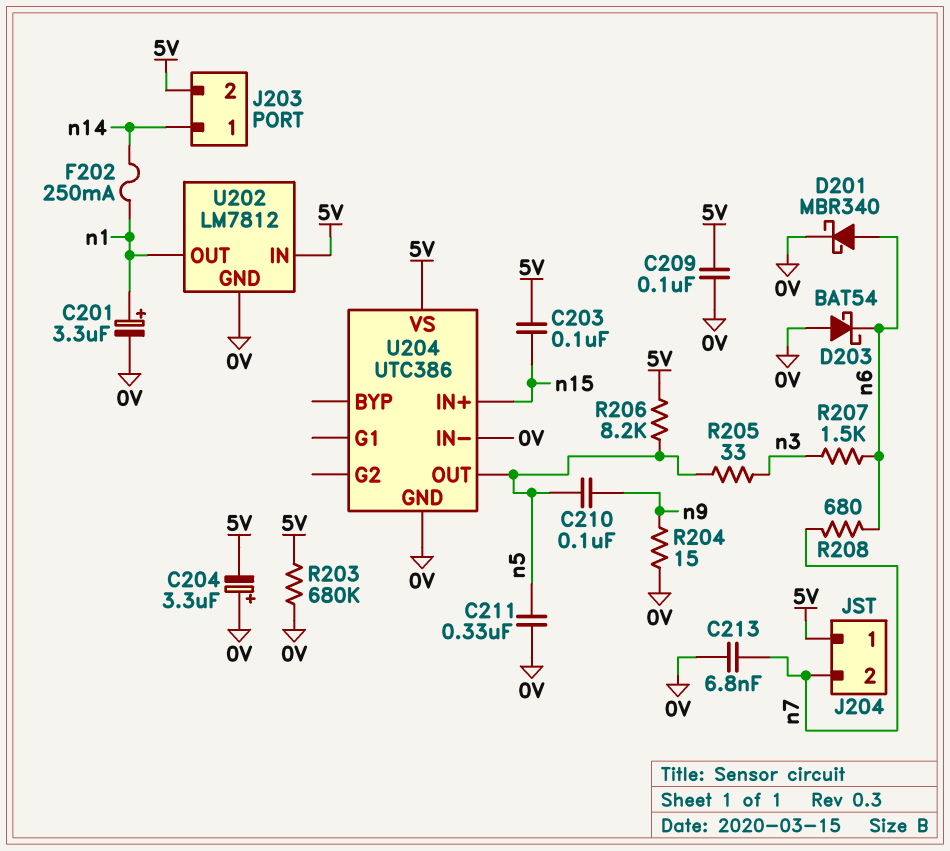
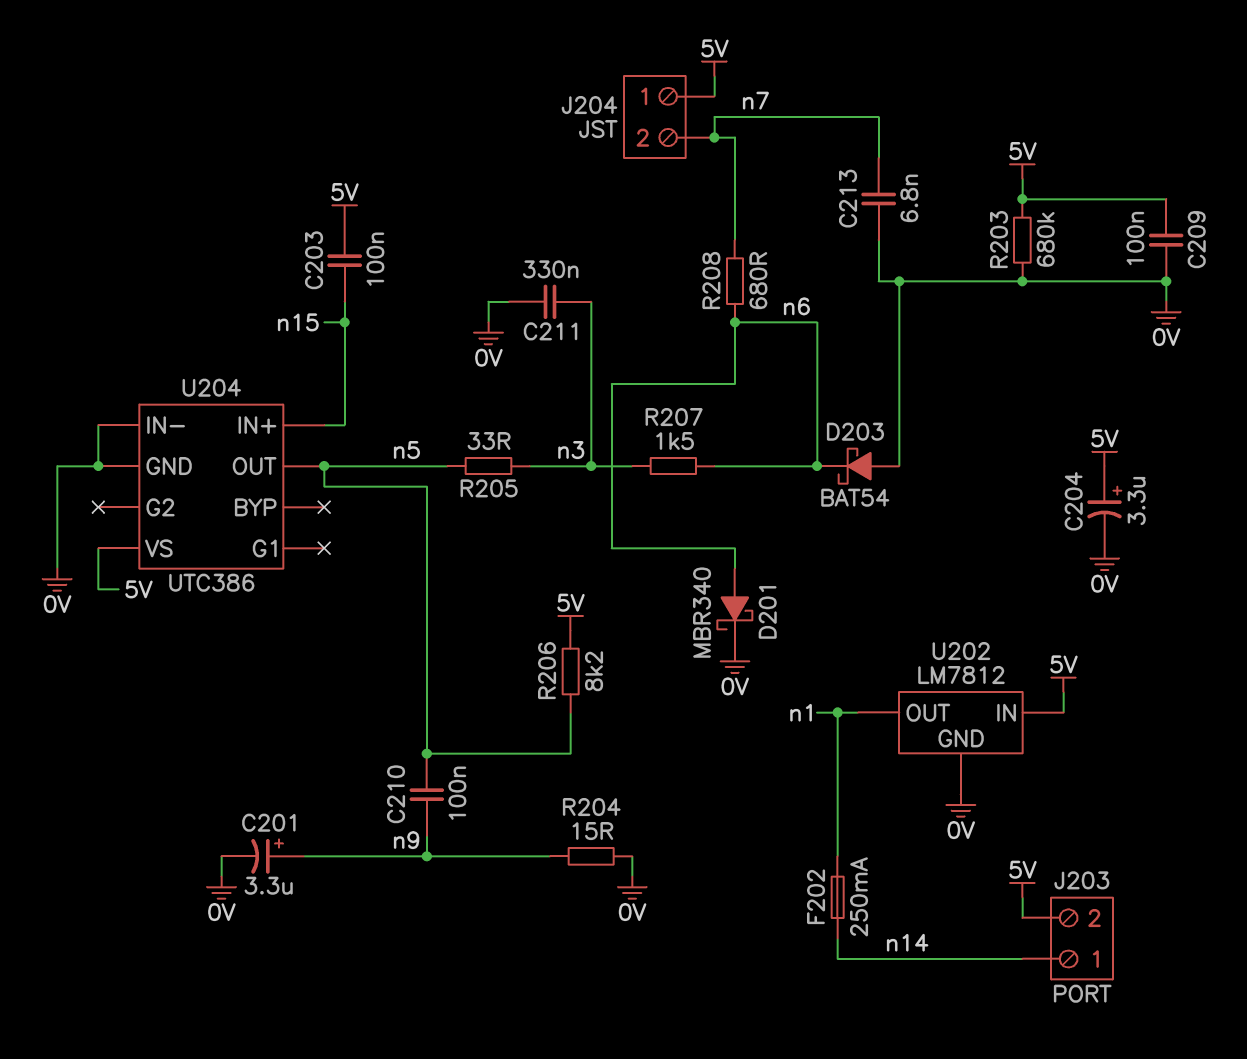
C201: 3.3uF (plus n1, minus 0V) -> 3.3uF (plus n9, minus 0V)
C204: 3.3uF (plus 0V, minus 5V) -> 3.3uF (plus 5V, minus 0V)
C211: 330nF (0V, n5) -> 330nF (0V, n3)

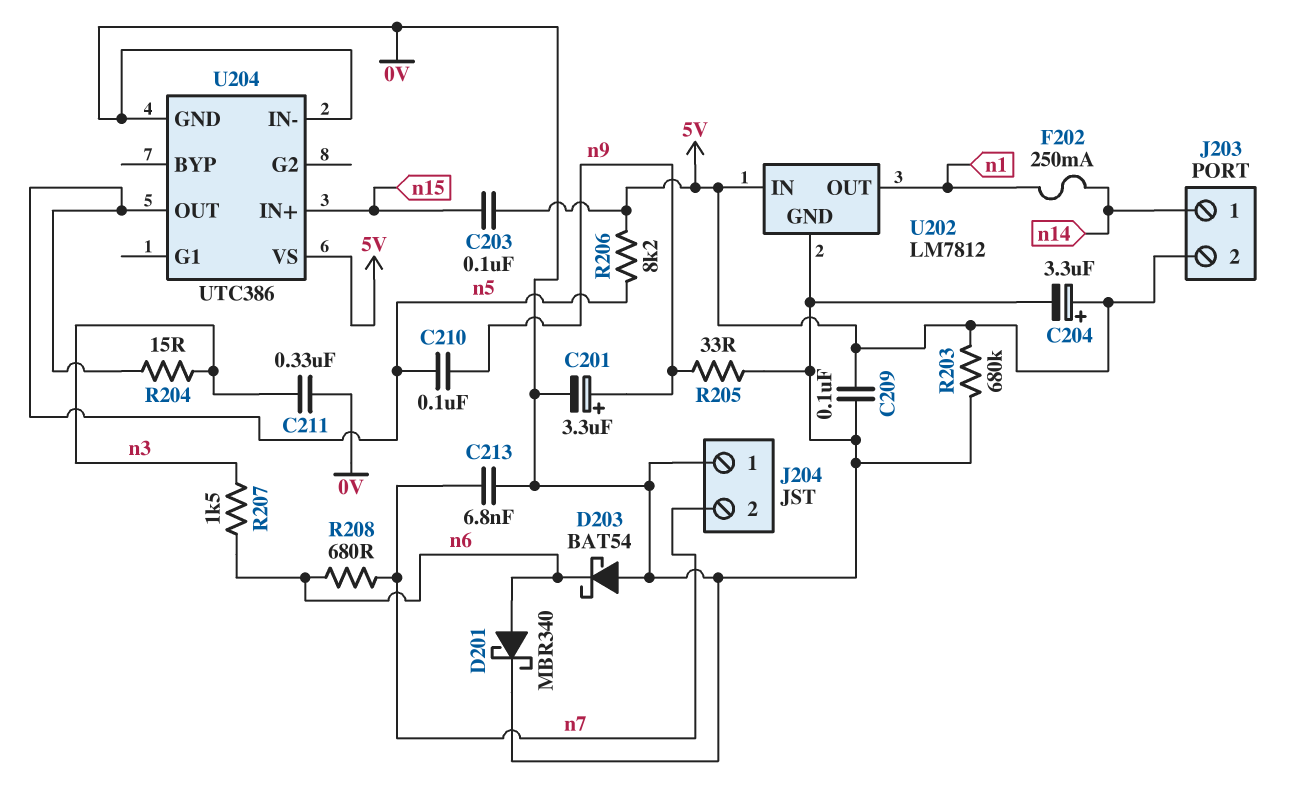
J204 pin 1: 5V -> 0V
R204: 15 (0V, n9) -> 15 (n3, n5)
R205: 33 (n3, n5) -> 33 (0V, n9)

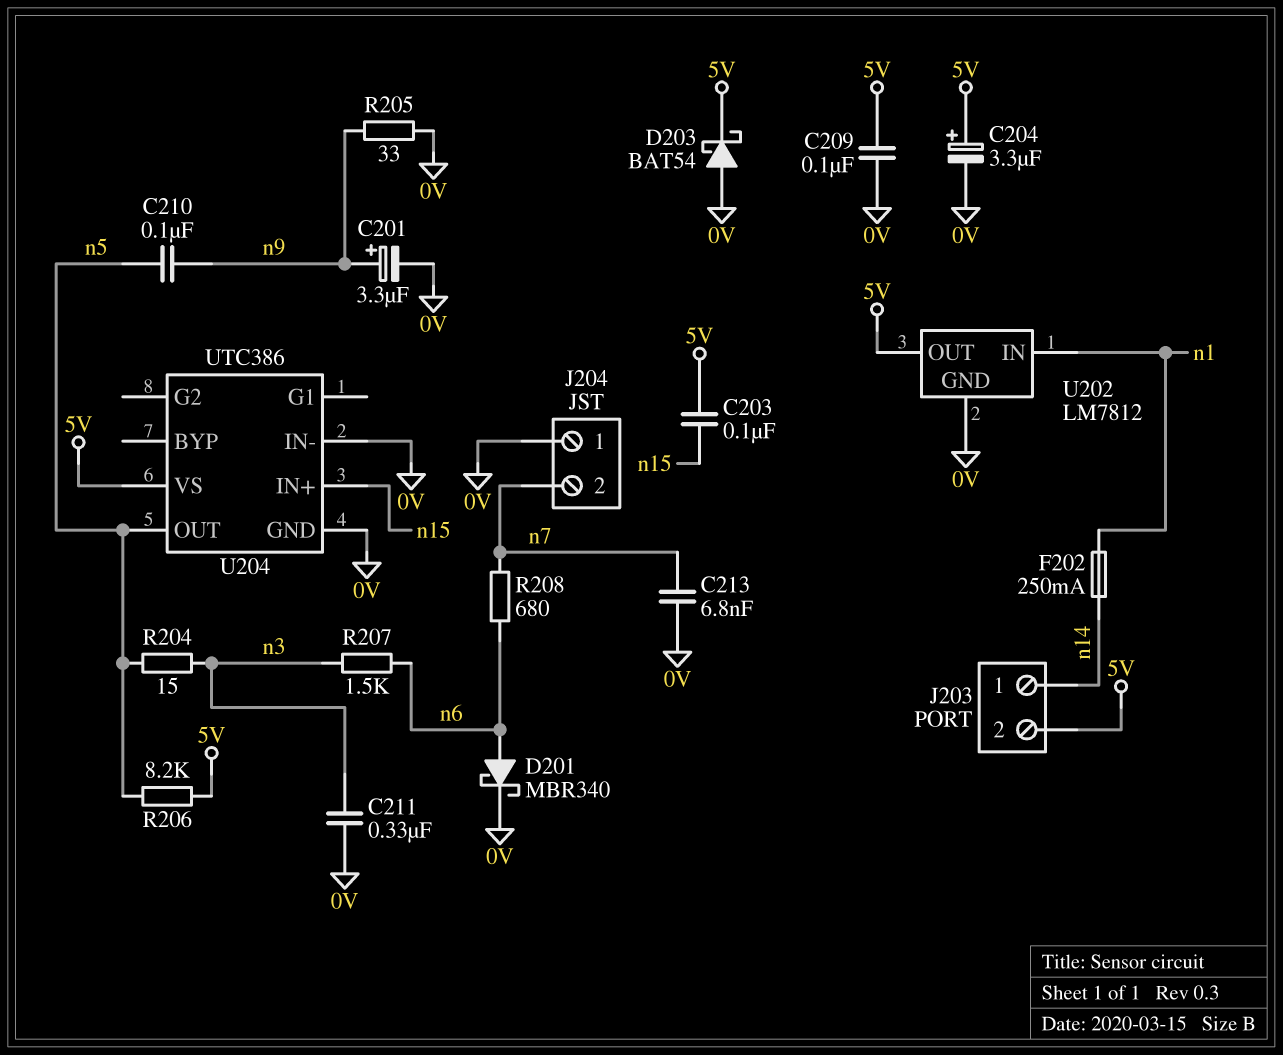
D203: schottky BAT54 (A 0V, K n6) -> schottky BAT54 (A 0V, K 5V)
R203: 680k (0V, 5V) -> none
U202 pin IN: 5V -> n1
U202 pin OUT: n1 -> 5V

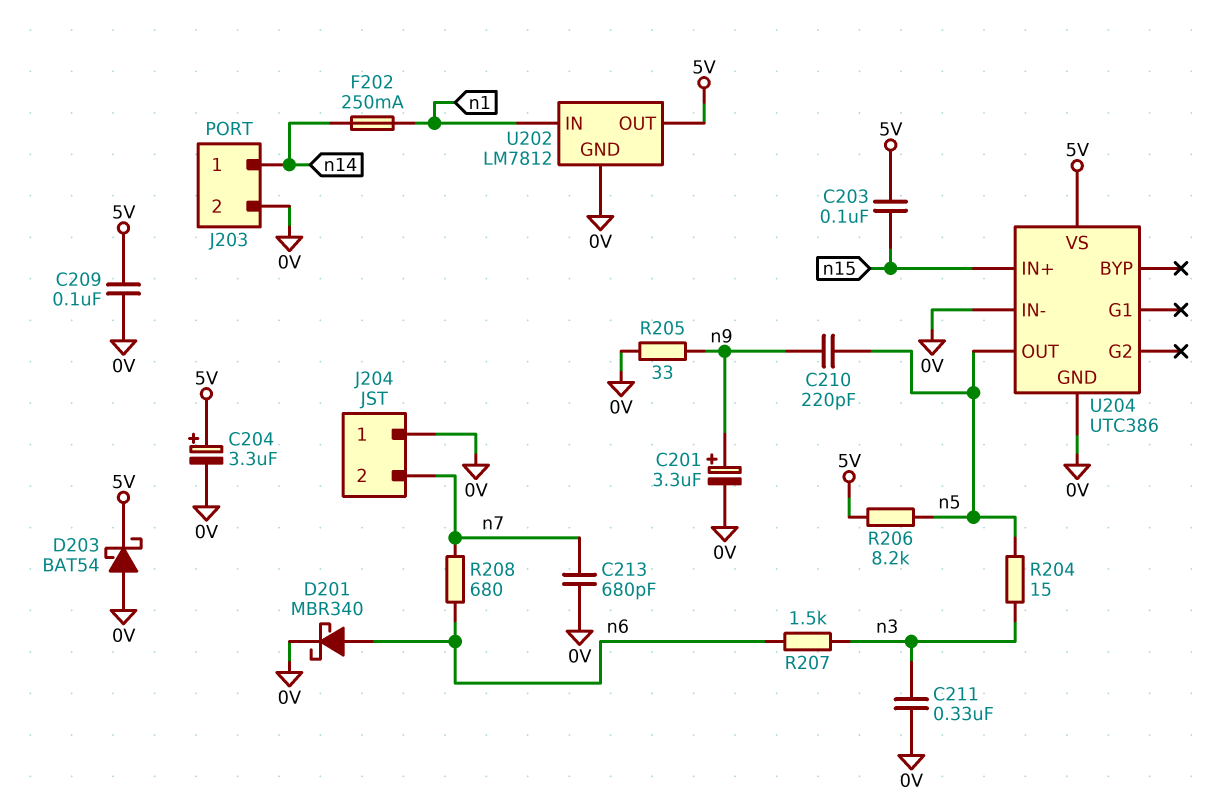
C210: 100nF (n5, n9) -> 220pF (n5, n9)
C213: 6.8nF (0V, n7) -> 680pF (0V, n7)
J203 pin 2: 5V -> 0V

